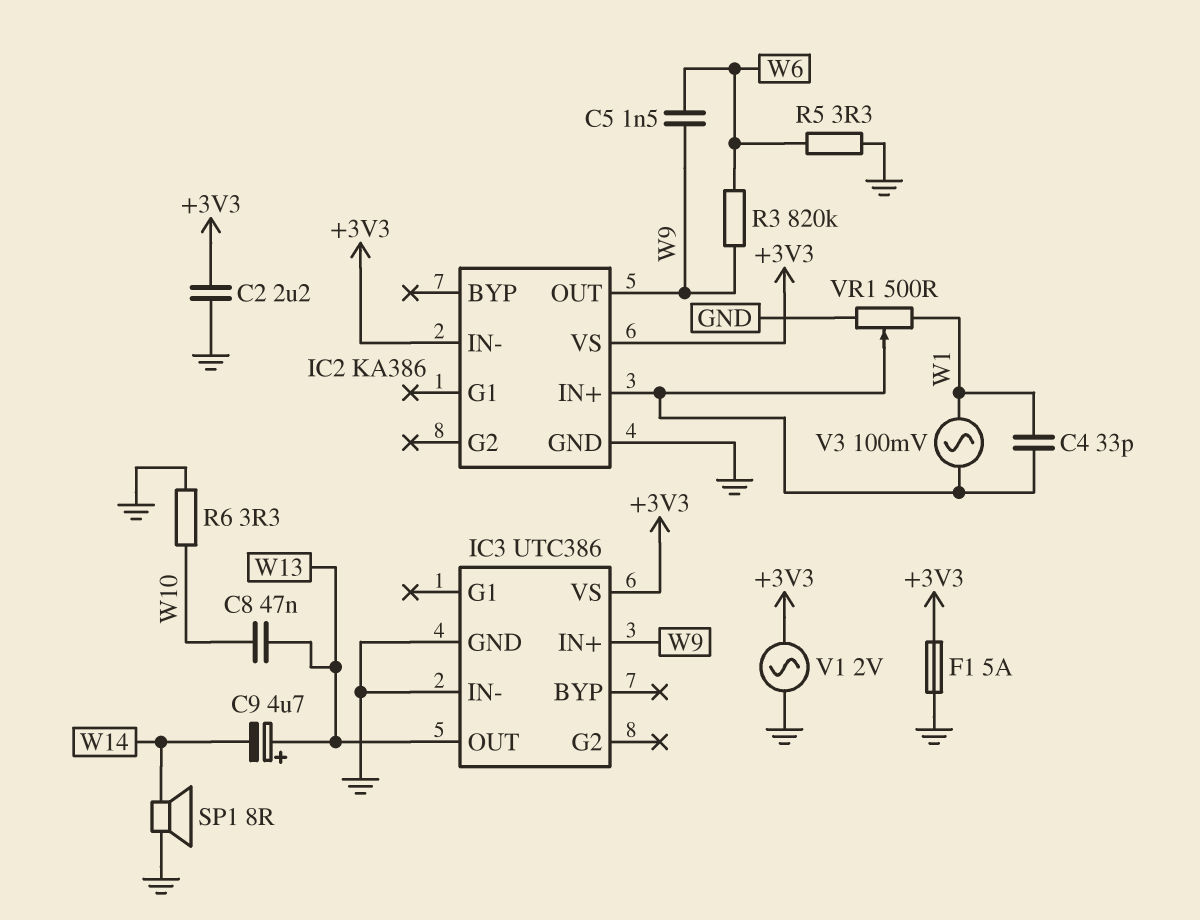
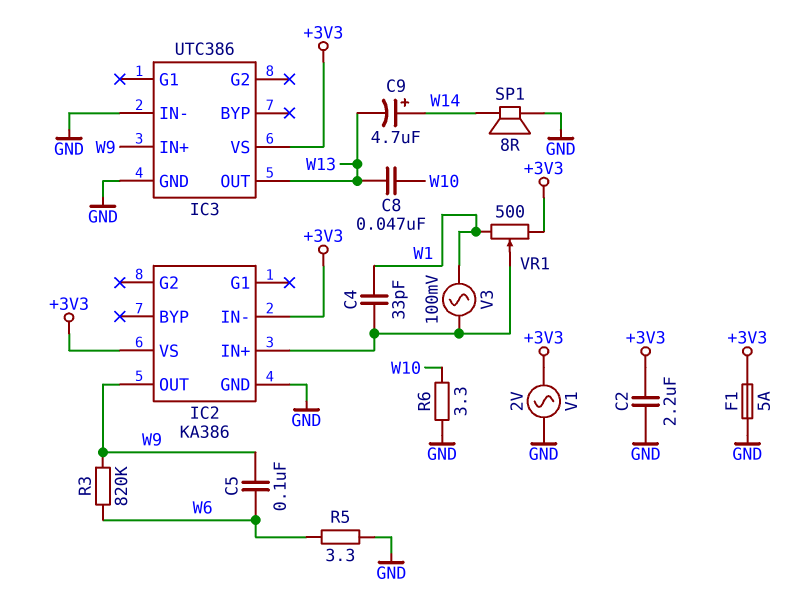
C5: 1.5nF (W6, W9) -> 100nF (W6, W9)
C9: 4.7uF (plus W13, minus W14) -> 4.7uF (plus W14, minus W13)
VR1: 500 (GND, W1, wiper IC2/IN+) -> 500 (+3V3, W1, wiper IC2/IN+)

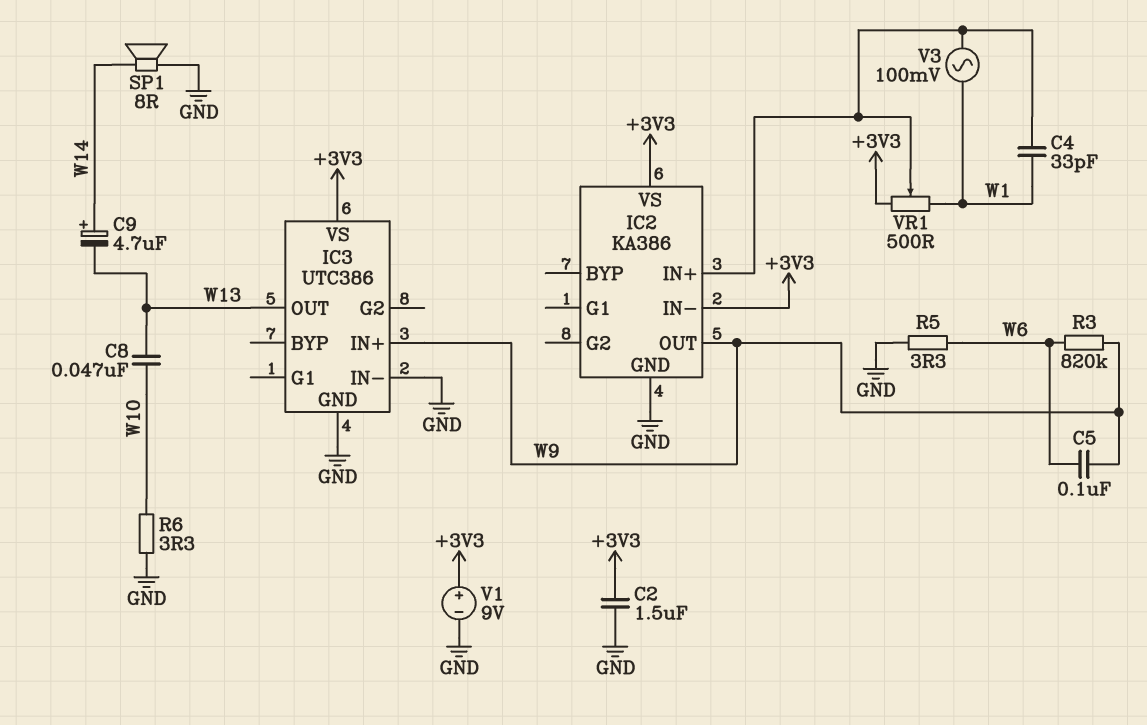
C2: 2.2uF (+3V3, GND) -> 1.5uF (+3V3, GND)
F1: 5A (+3V3, GND) -> none
V1: AC 2V (+3V3, GND) -> 9V (plus +3V3, minus GND)

